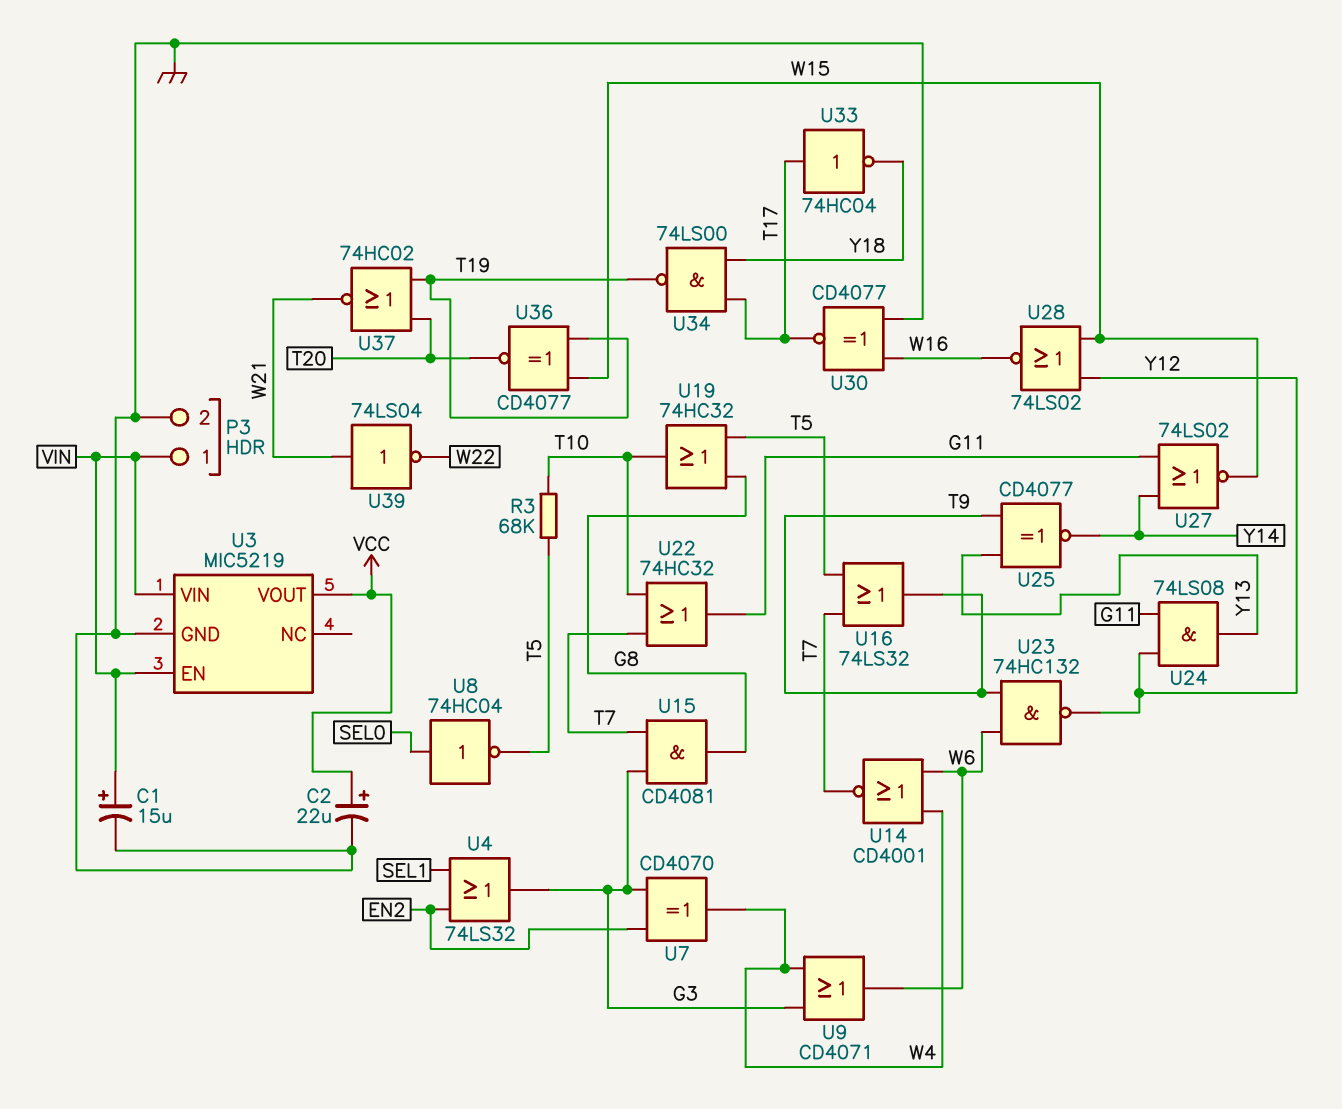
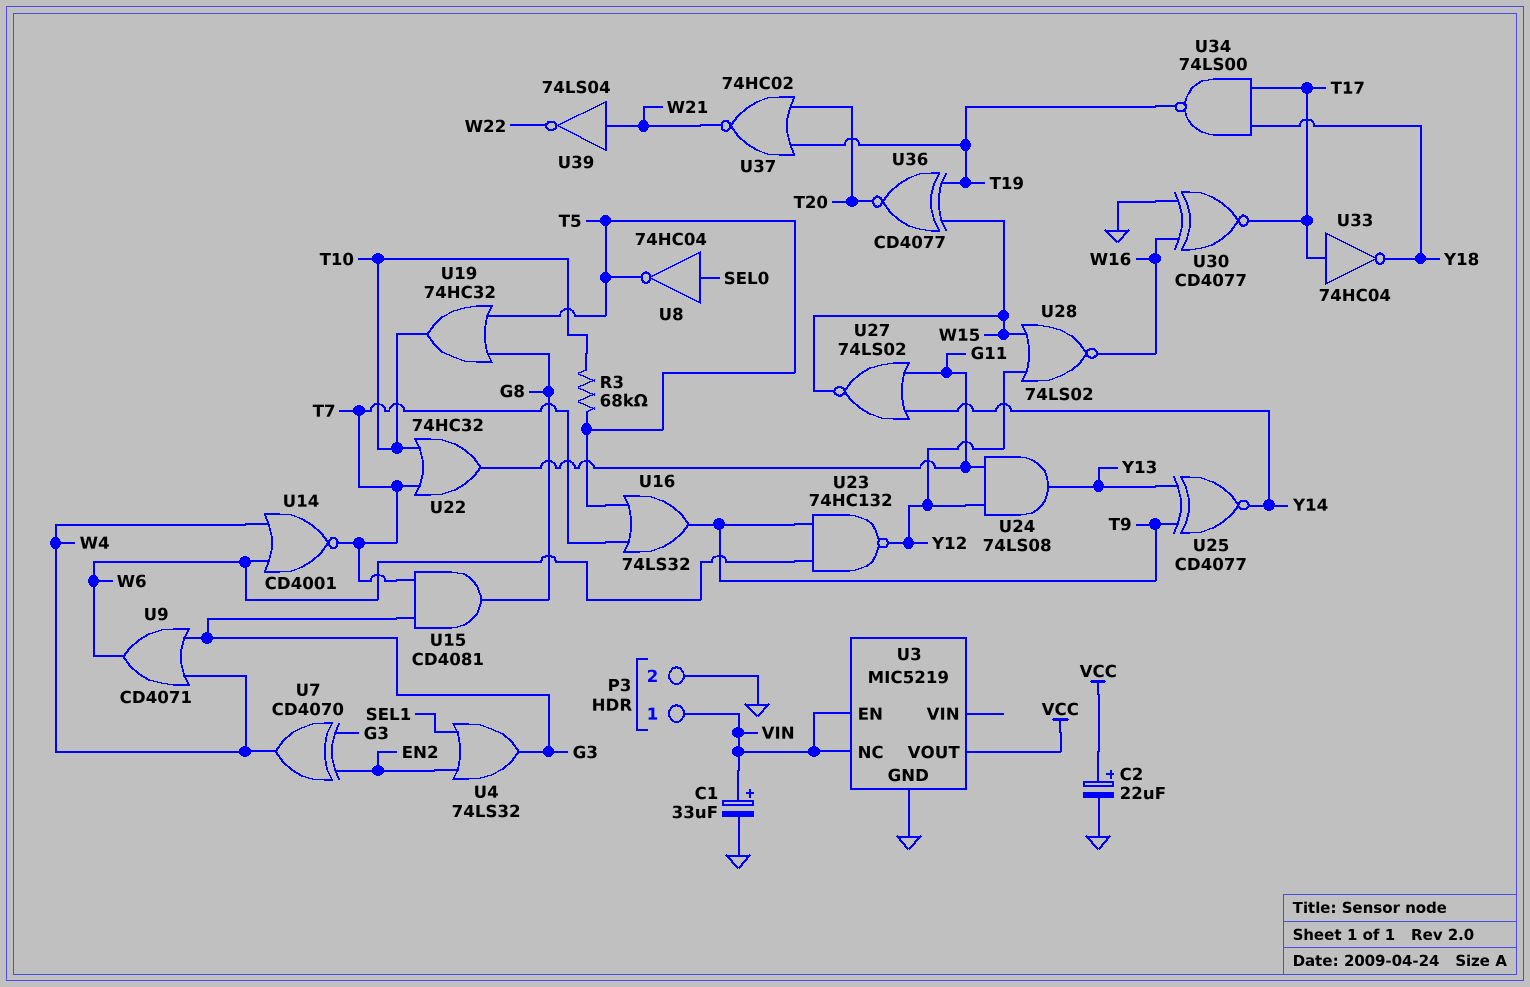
C1: 15uF (plus VIN, minus GND) -> 33uF (plus VIN, minus GND)
U3 pin NC: none -> VIN
U3 pin VIN: VIN -> none

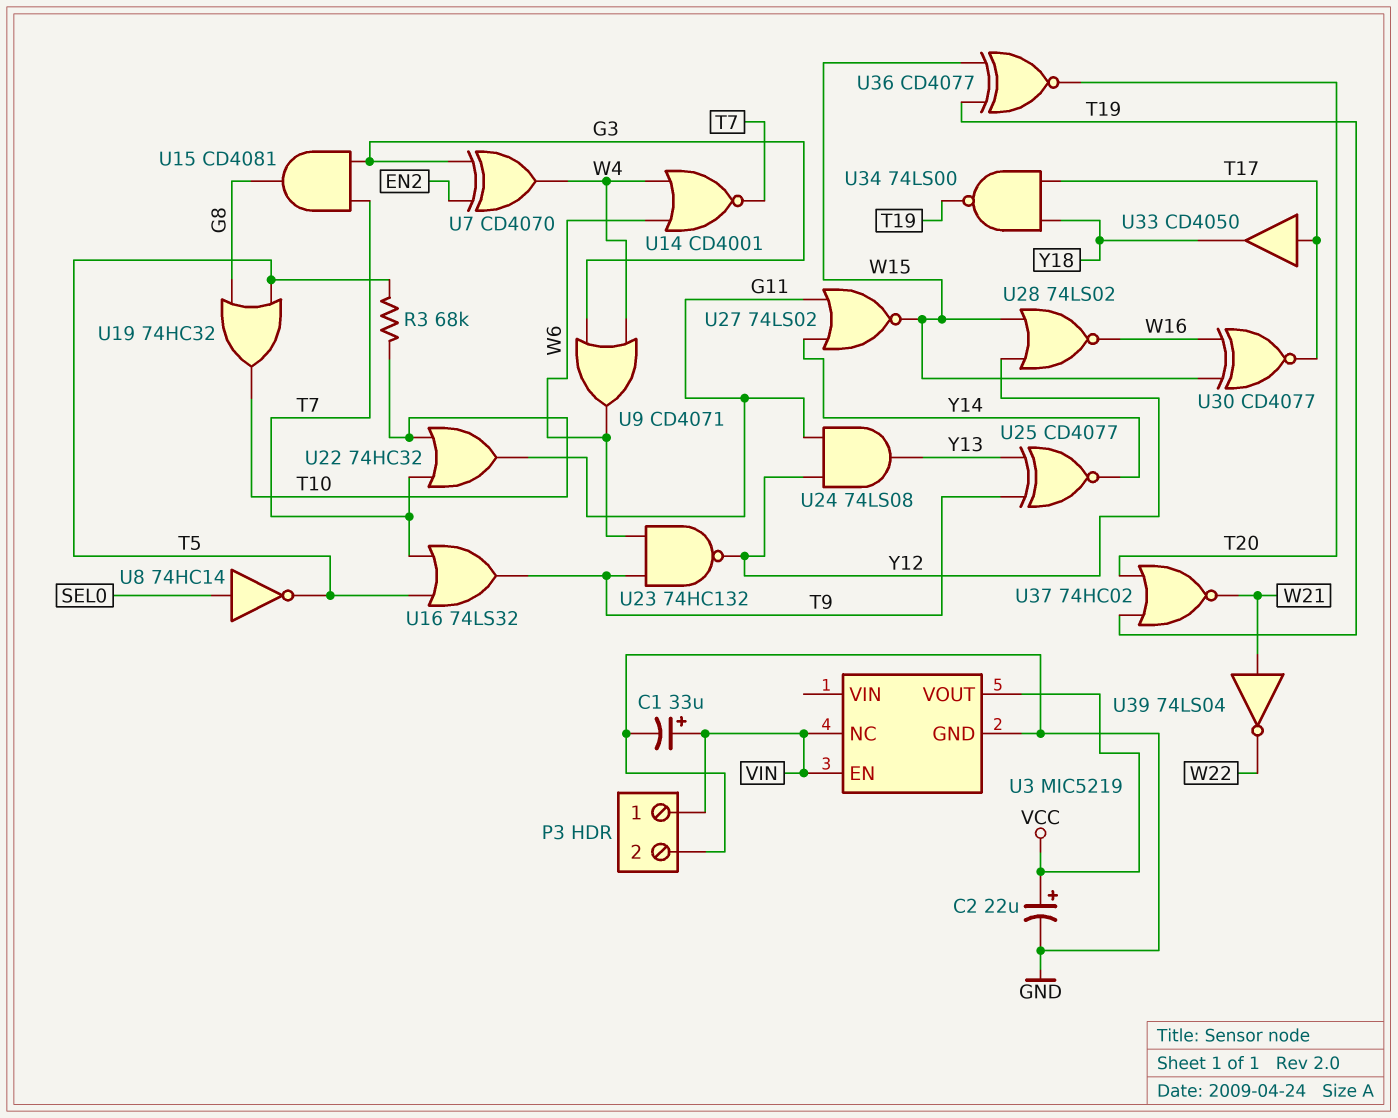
U4: OR 74LS32 (in EN2, in SEL1, out G3) -> none
U8: NOT 74HC04 (in SEL0, out T5) -> NOT 74HC14 (in SEL0, out T5)
U30: XNOR CD4077 (in GND, in W16, out T17) -> XNOR CD4077 (in W15, in W16, out T17)
U33: NOT 74HC04 (in T17, out Y18) -> buffer CD4050 (in T17, out Y18)

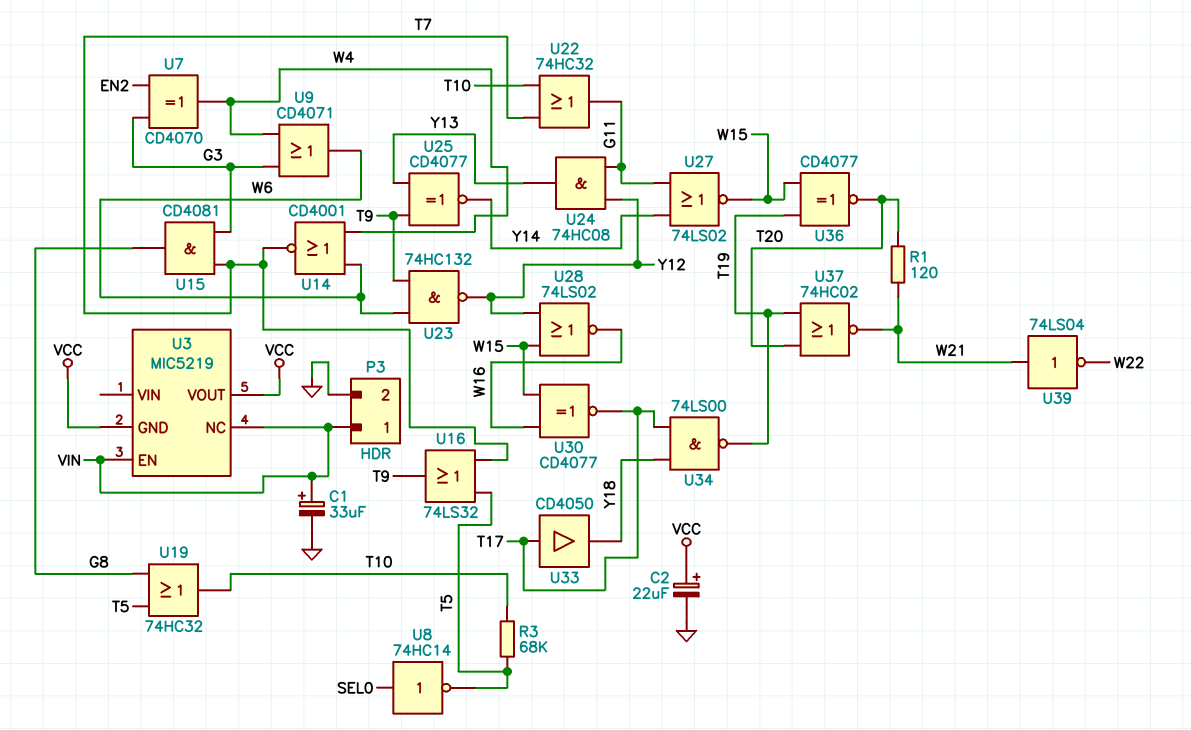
R1: none -> 120 (T20, W21)
U3 pin GND: GND -> VCC
U24: AND 74LS08 (in G11, in Y12, out Y13) -> AND 74HC08 (in G11, in Y12, out Y13)

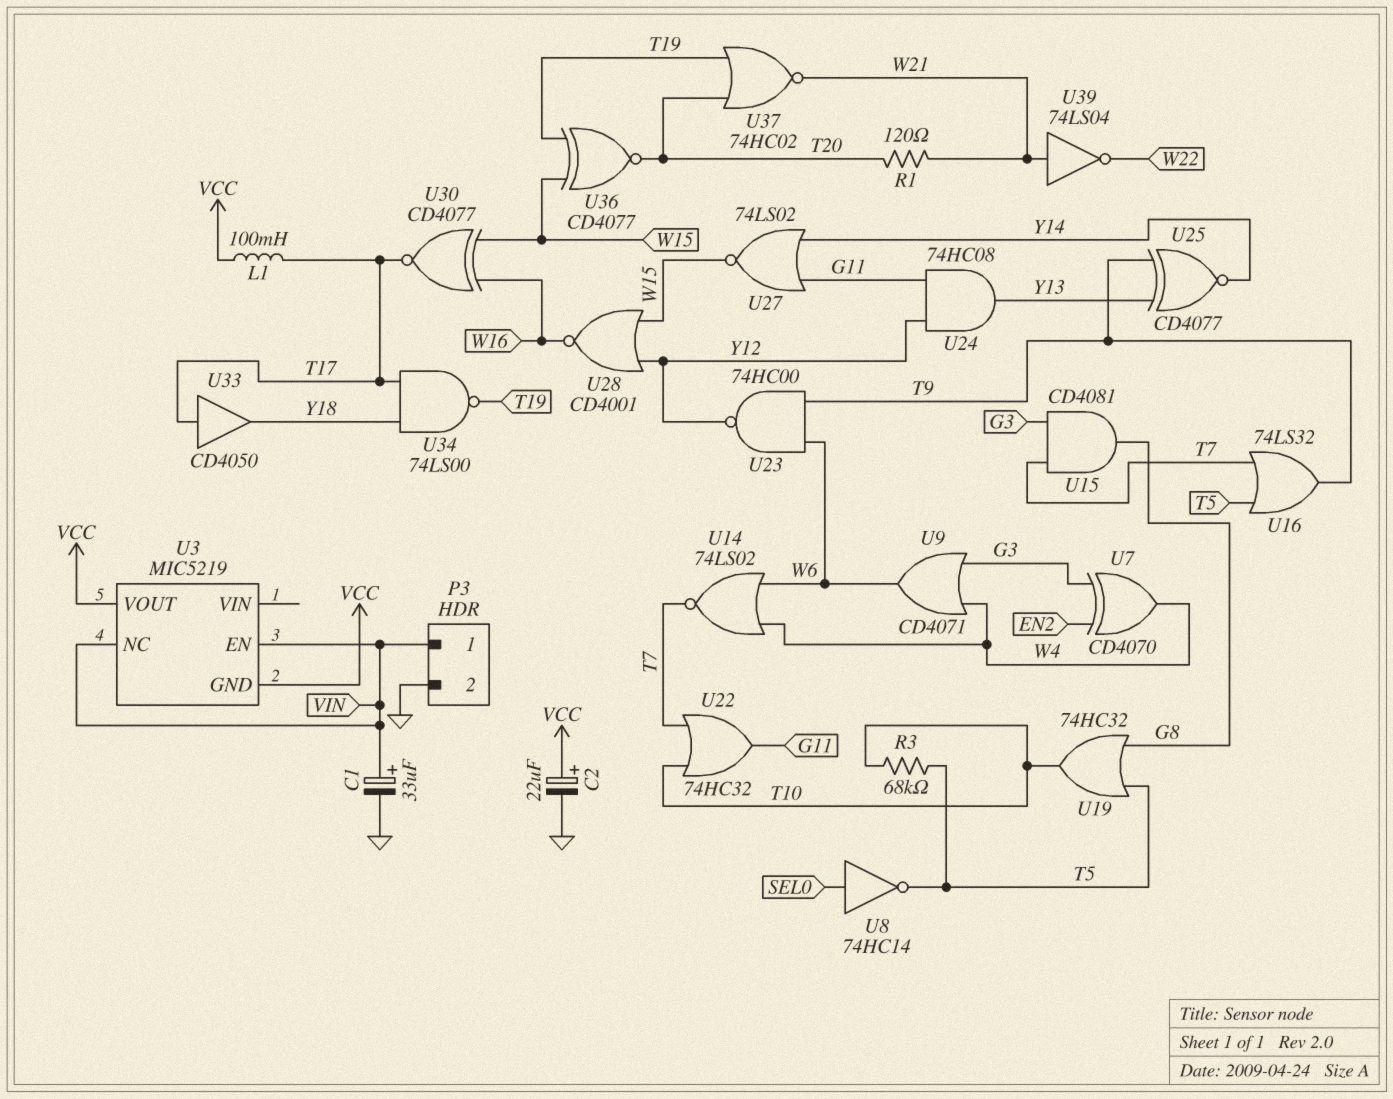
L1: none -> 100mH (T17, VCC)
U14: NOR CD4001 (in W4, in W6, out T7) -> NOR 74LS02 (in W4, in W6, out T7)
U23: NAND 74HC132 (in T9, in W6, out Y12) -> NAND 74HC00 (in T9, in W6, out Y12)
U28: NOR 74LS02 (in W15, in Y12, out W16) -> NOR CD4001 (in W15, in Y12, out W16)

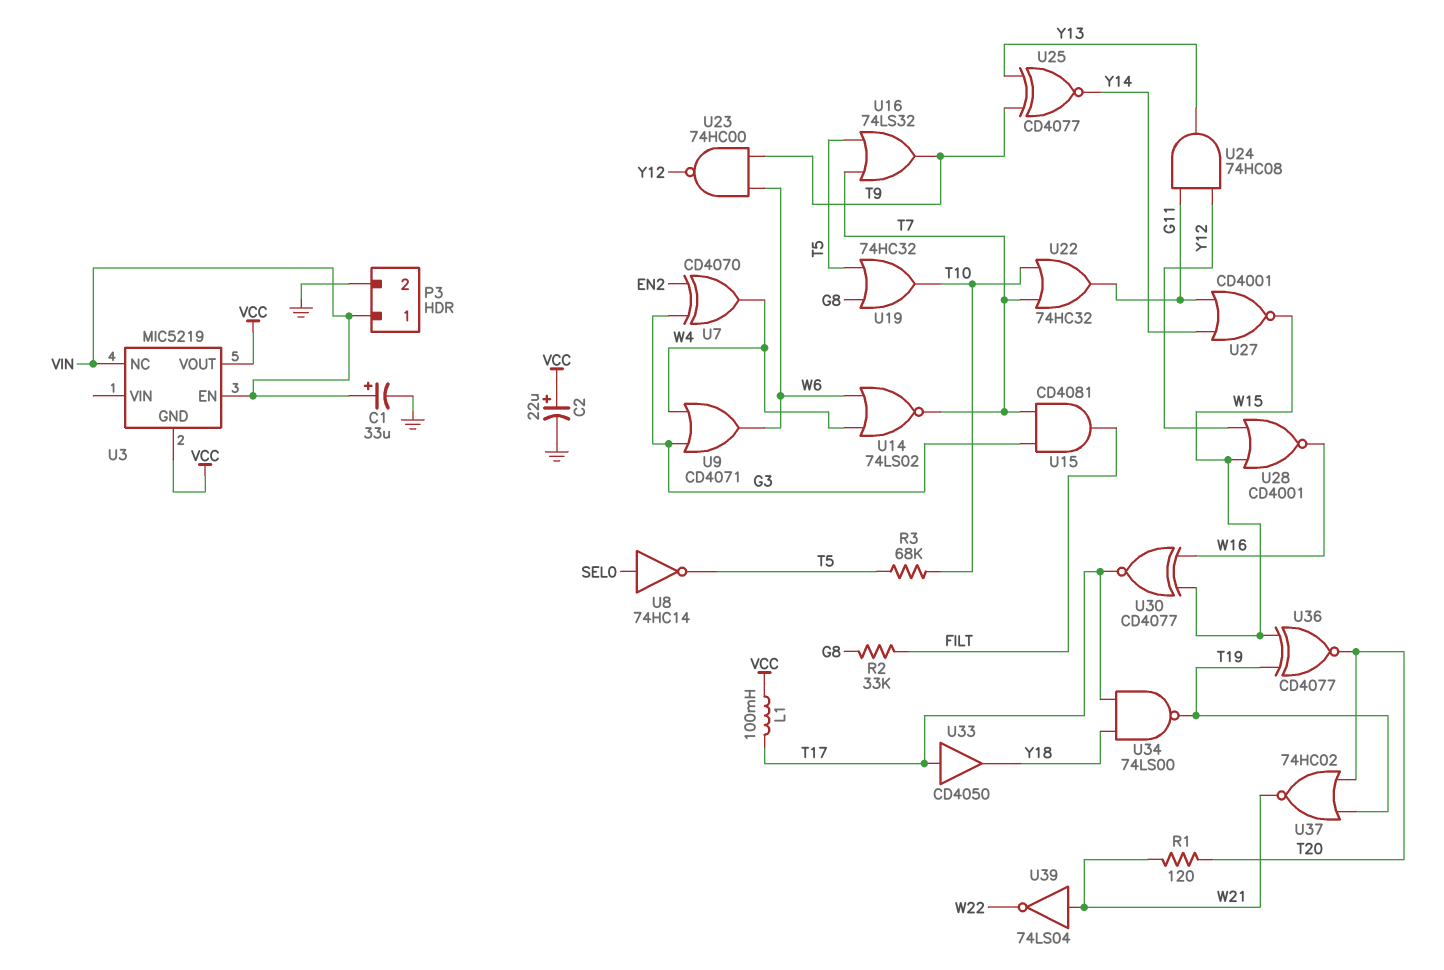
R2: none -> 33k (FILT, G8)
U15: AND CD4081 (in G3, in T7, out G8) -> AND CD4081 (in G3, in T7, out FILT)
U27: NOR 74LS02 (in G11, in Y14, out W15) -> NOR CD4001 (in G11, in Y14, out W15)

